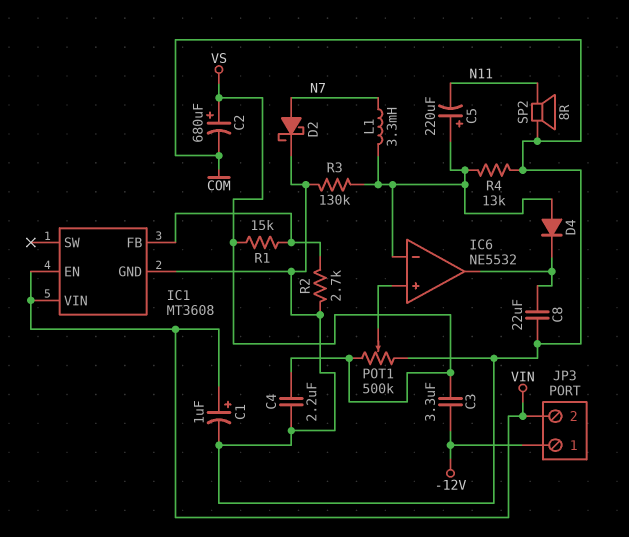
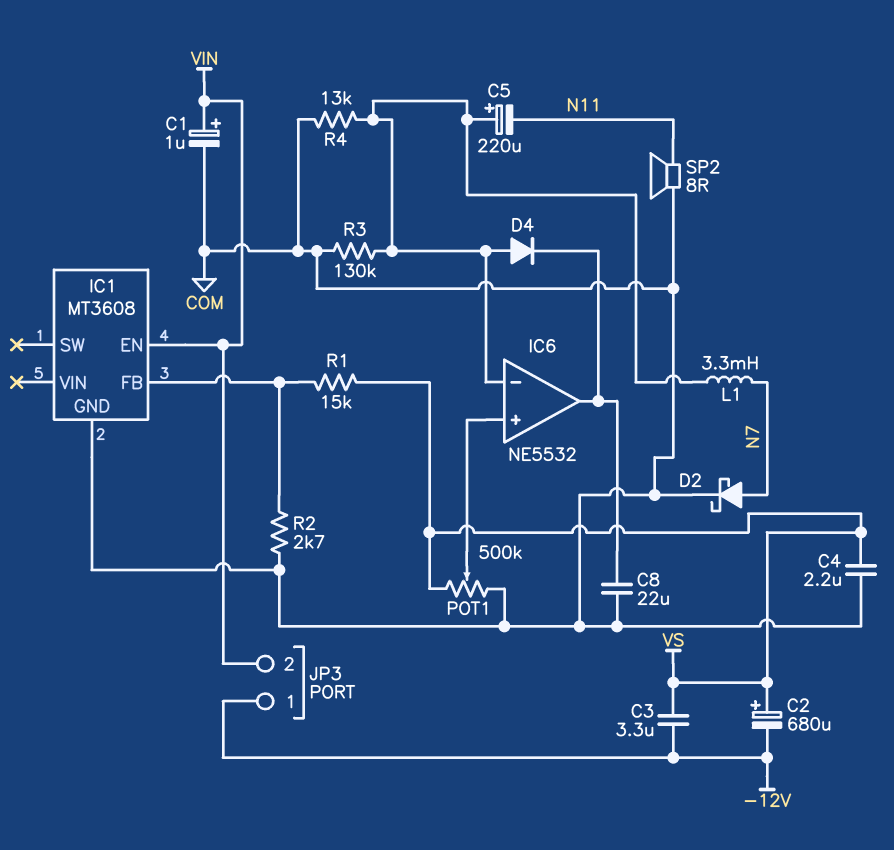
C2: 680uF (plus VS, minus COM) -> 680uF (plus VS, minus -12V)
IC1 pin VIN: VIN -> none

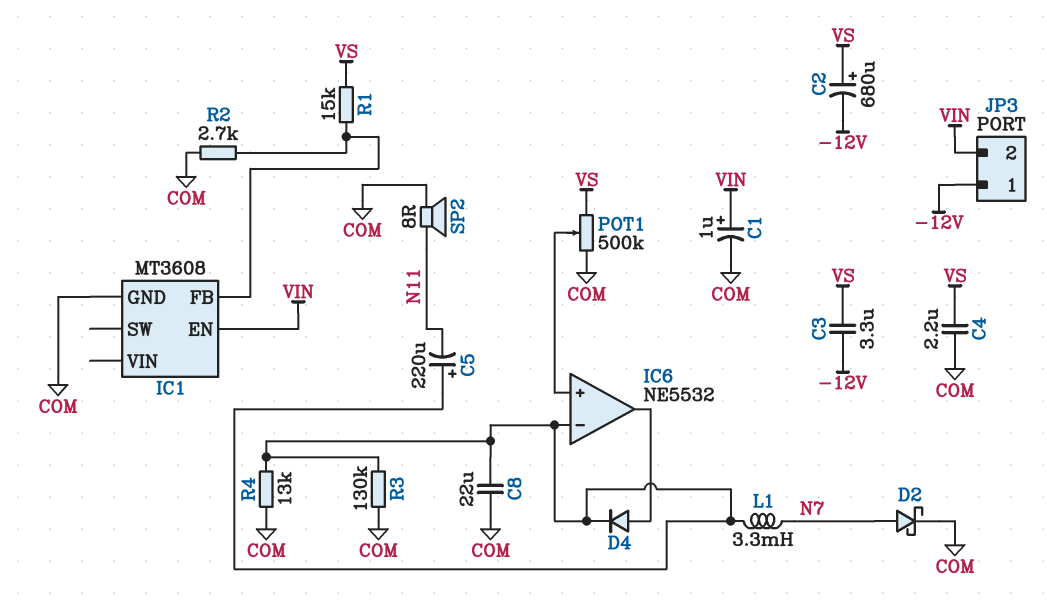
C8: 22uF (COM, IC6/out) -> 22uF (COM, IC6/in-)
D4: diode (A IC6/in-, K IC6/out) -> diode (A IC6/out, K IC6/in-)

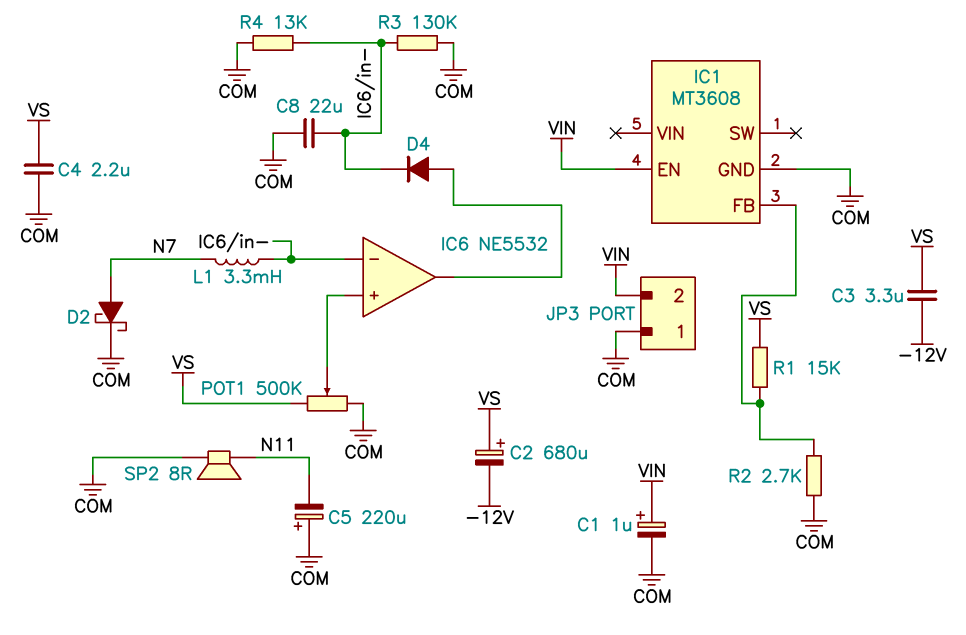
C5: 220uF (plus IC6/in-, minus N11) -> 220uF (plus COM, minus N11)
JP3 pin 1: -12V -> COM

